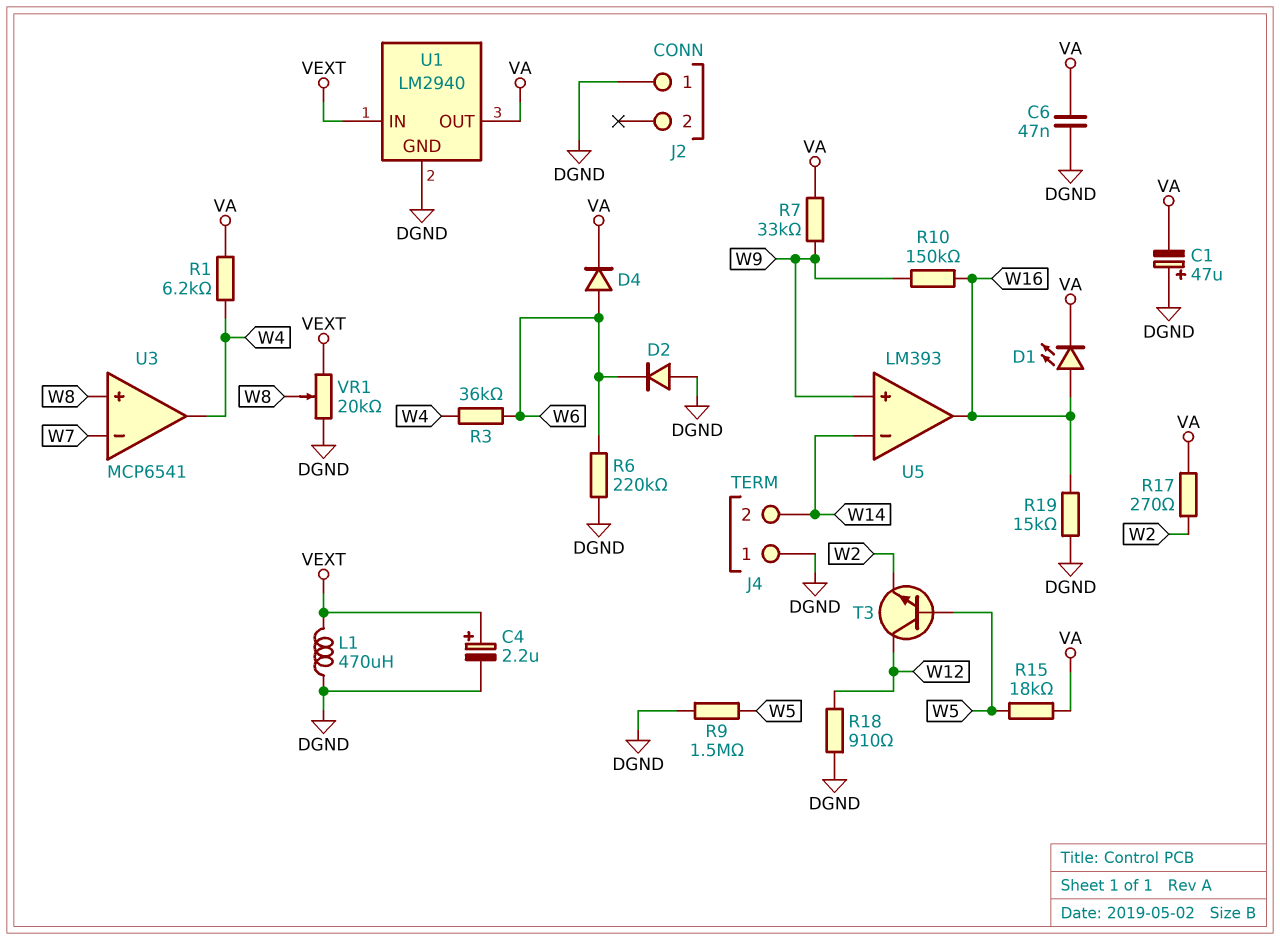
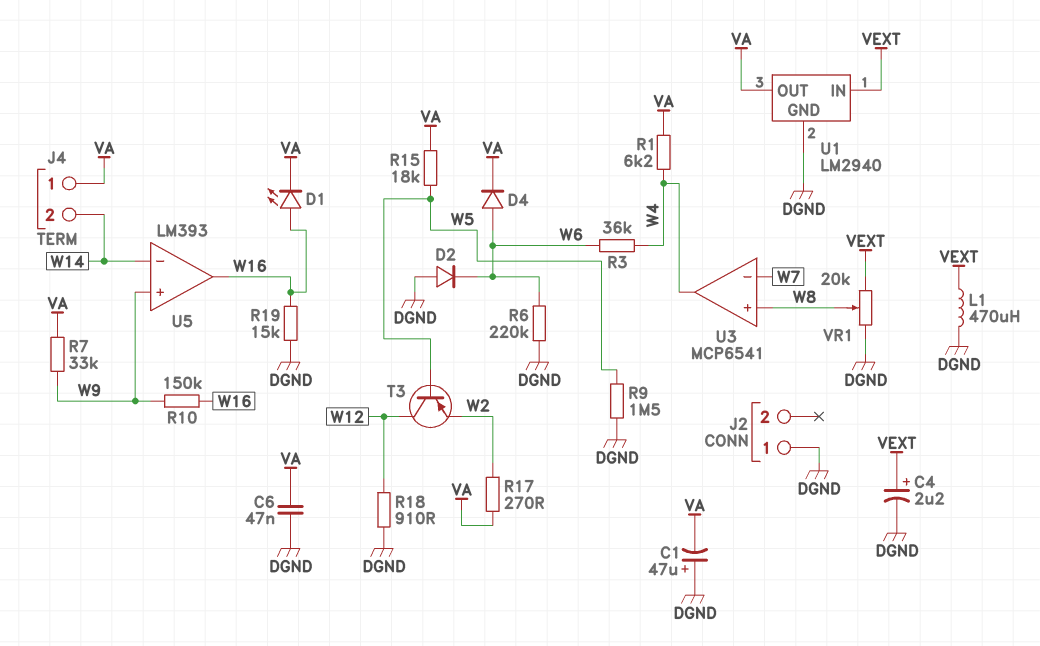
J4 pin 1: DGND -> VA
T3: NPN (B W5, C W12, E W2) -> PNP (B W5, C W12, E W2)

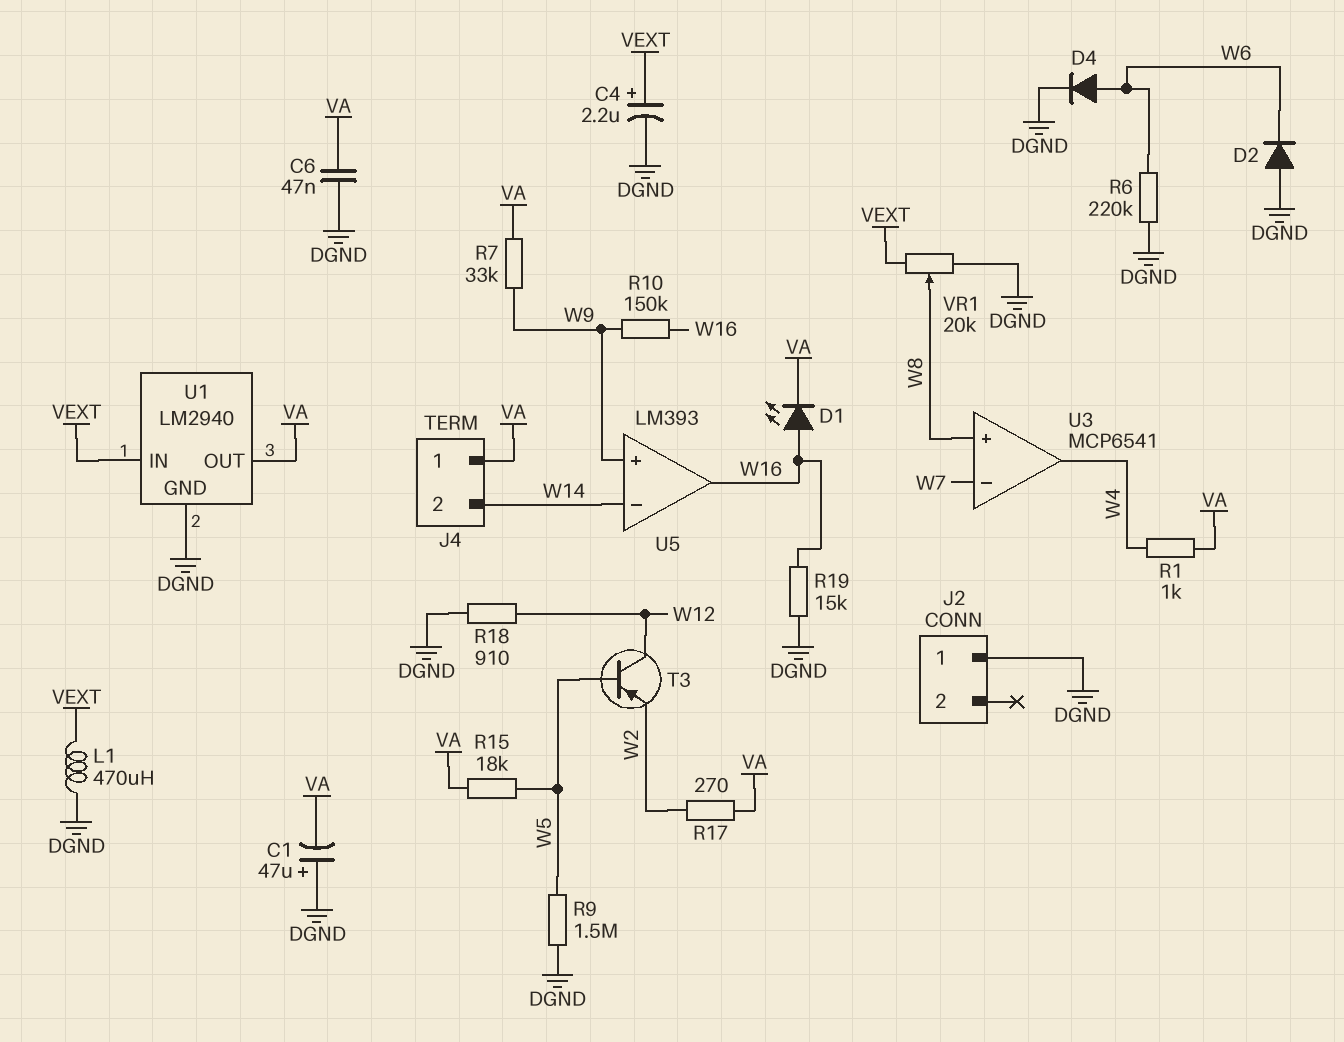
D4: diode (A W6, K VA) -> diode (A W6, K DGND)
R1: 6.2k (VA, W4) -> 1k (VA, W4)
R3: 36k (W4, W6) -> none

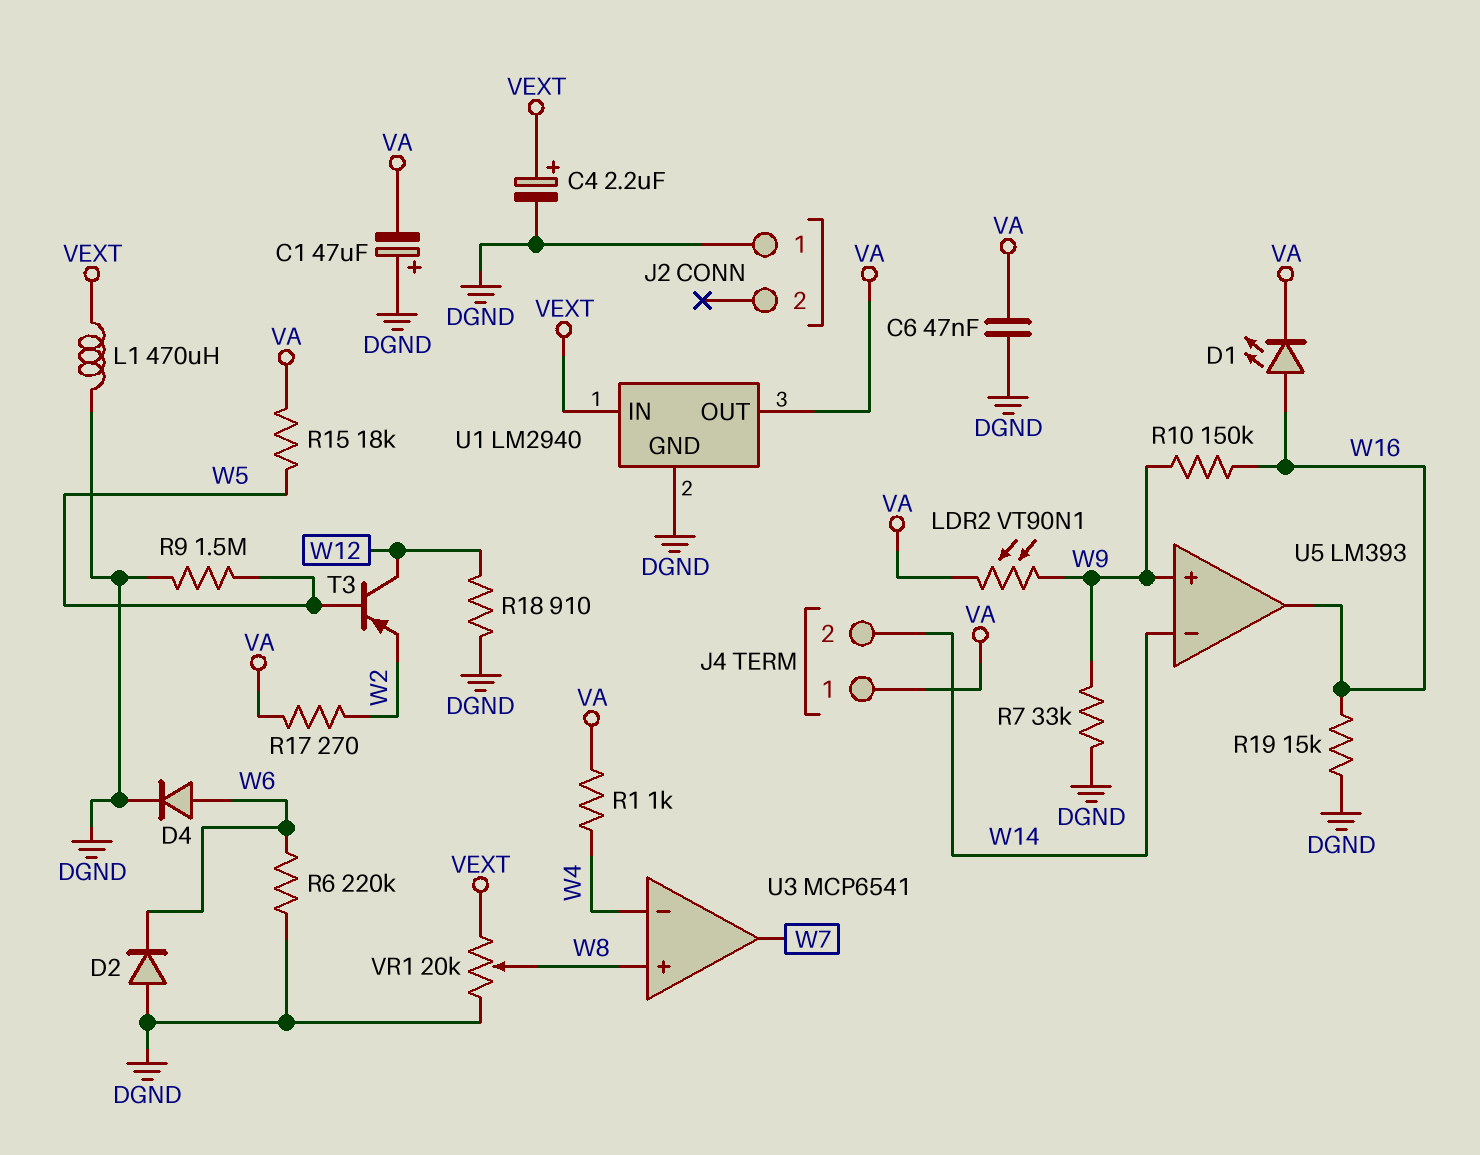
LDR2: none -> VT90N1 (VA, W9)
R7: 33k (VA, W9) -> 33k (DGND, W9)
U3 pin in-: W7 -> W4
U3 pin out: W4 -> W7

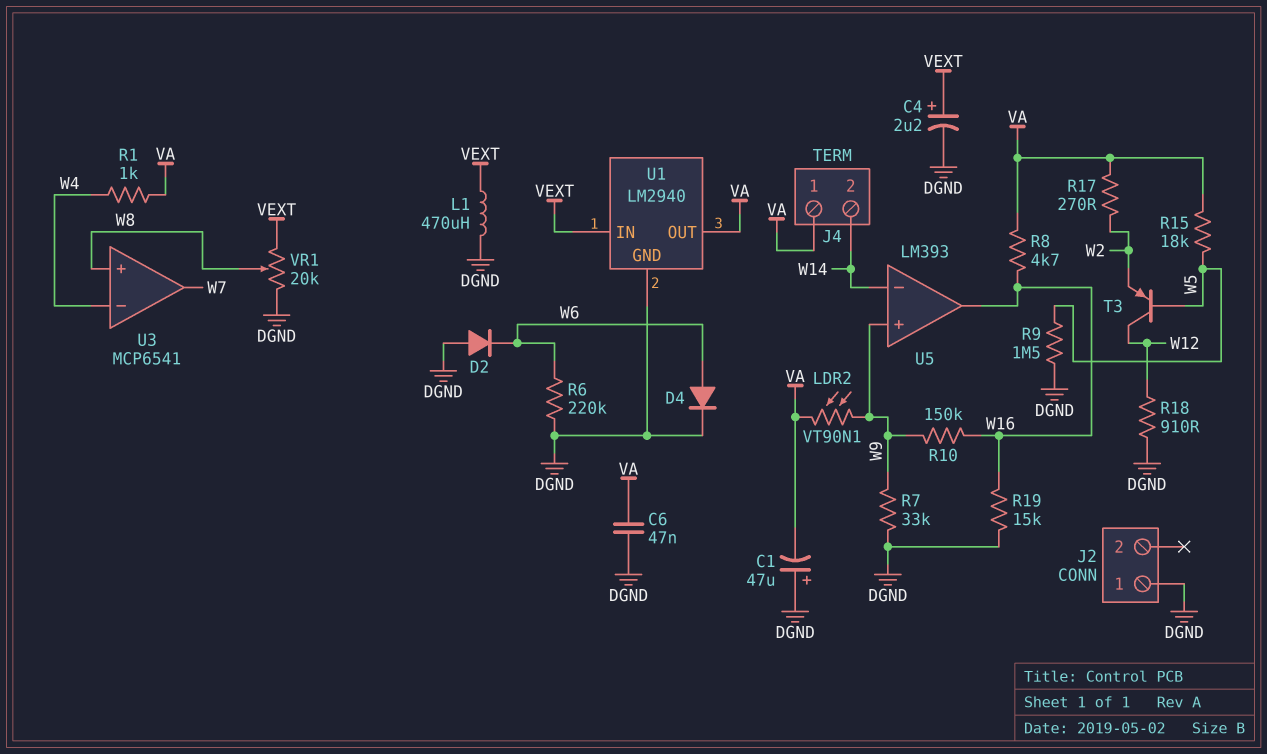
D1: LED (A W16, K VA) -> none
R8: none -> 4.7k (VA, W16)

